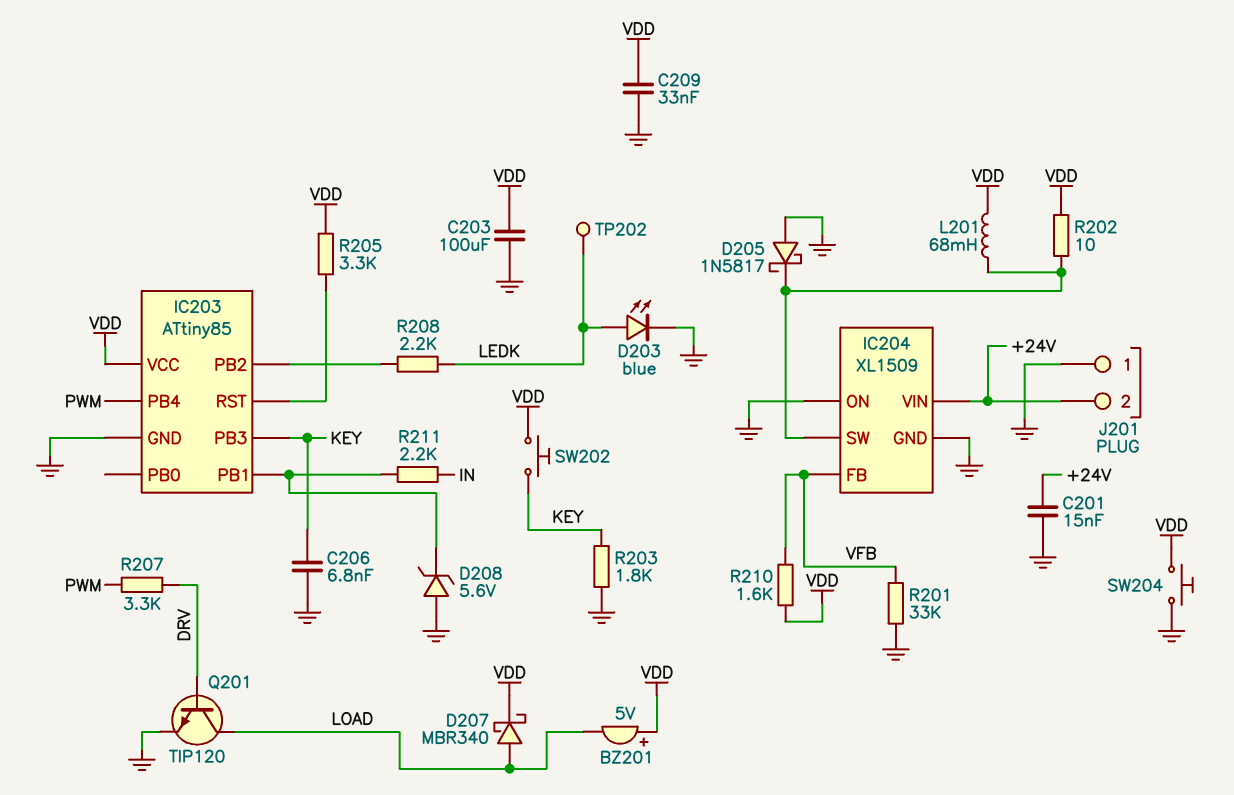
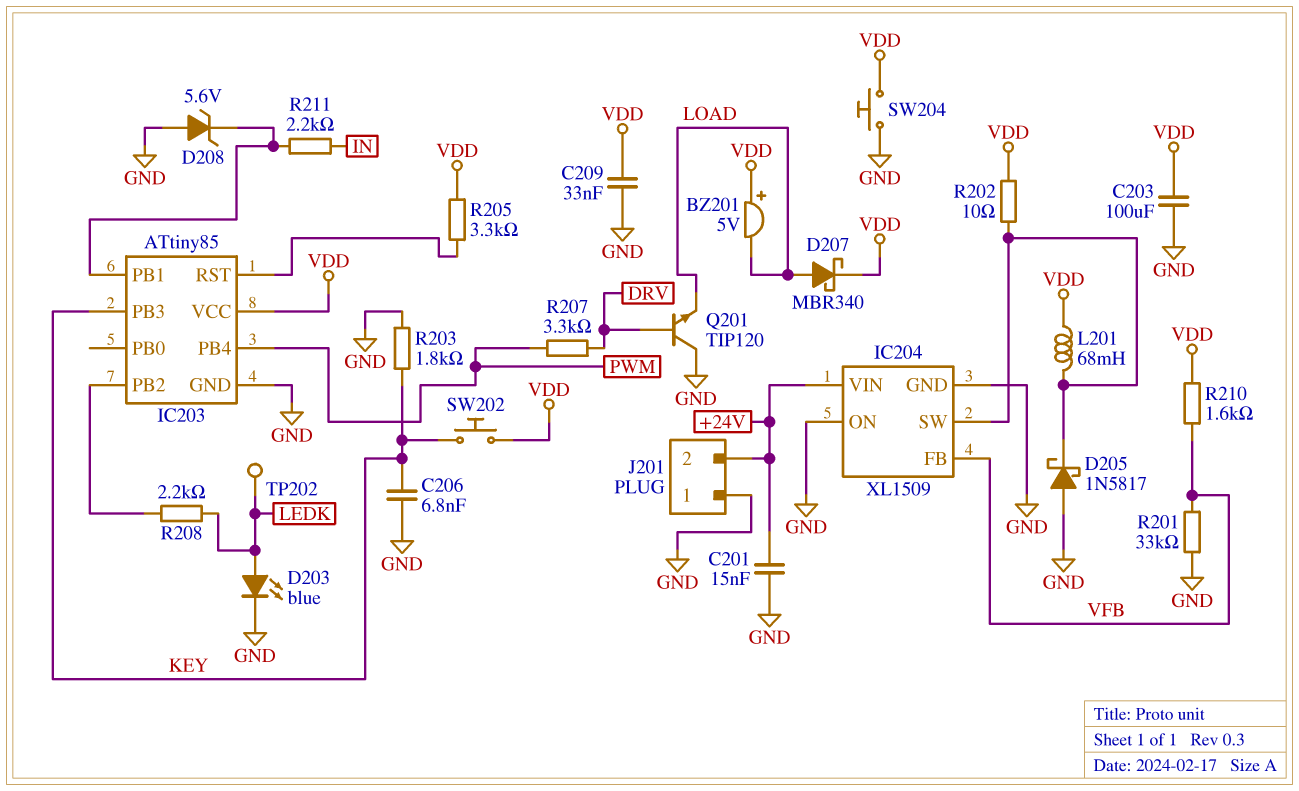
Q201: NPN TIP120 (B DRV, C LOAD, E GND) -> NPN TIP120 (B DRV, C GND, E LOAD)

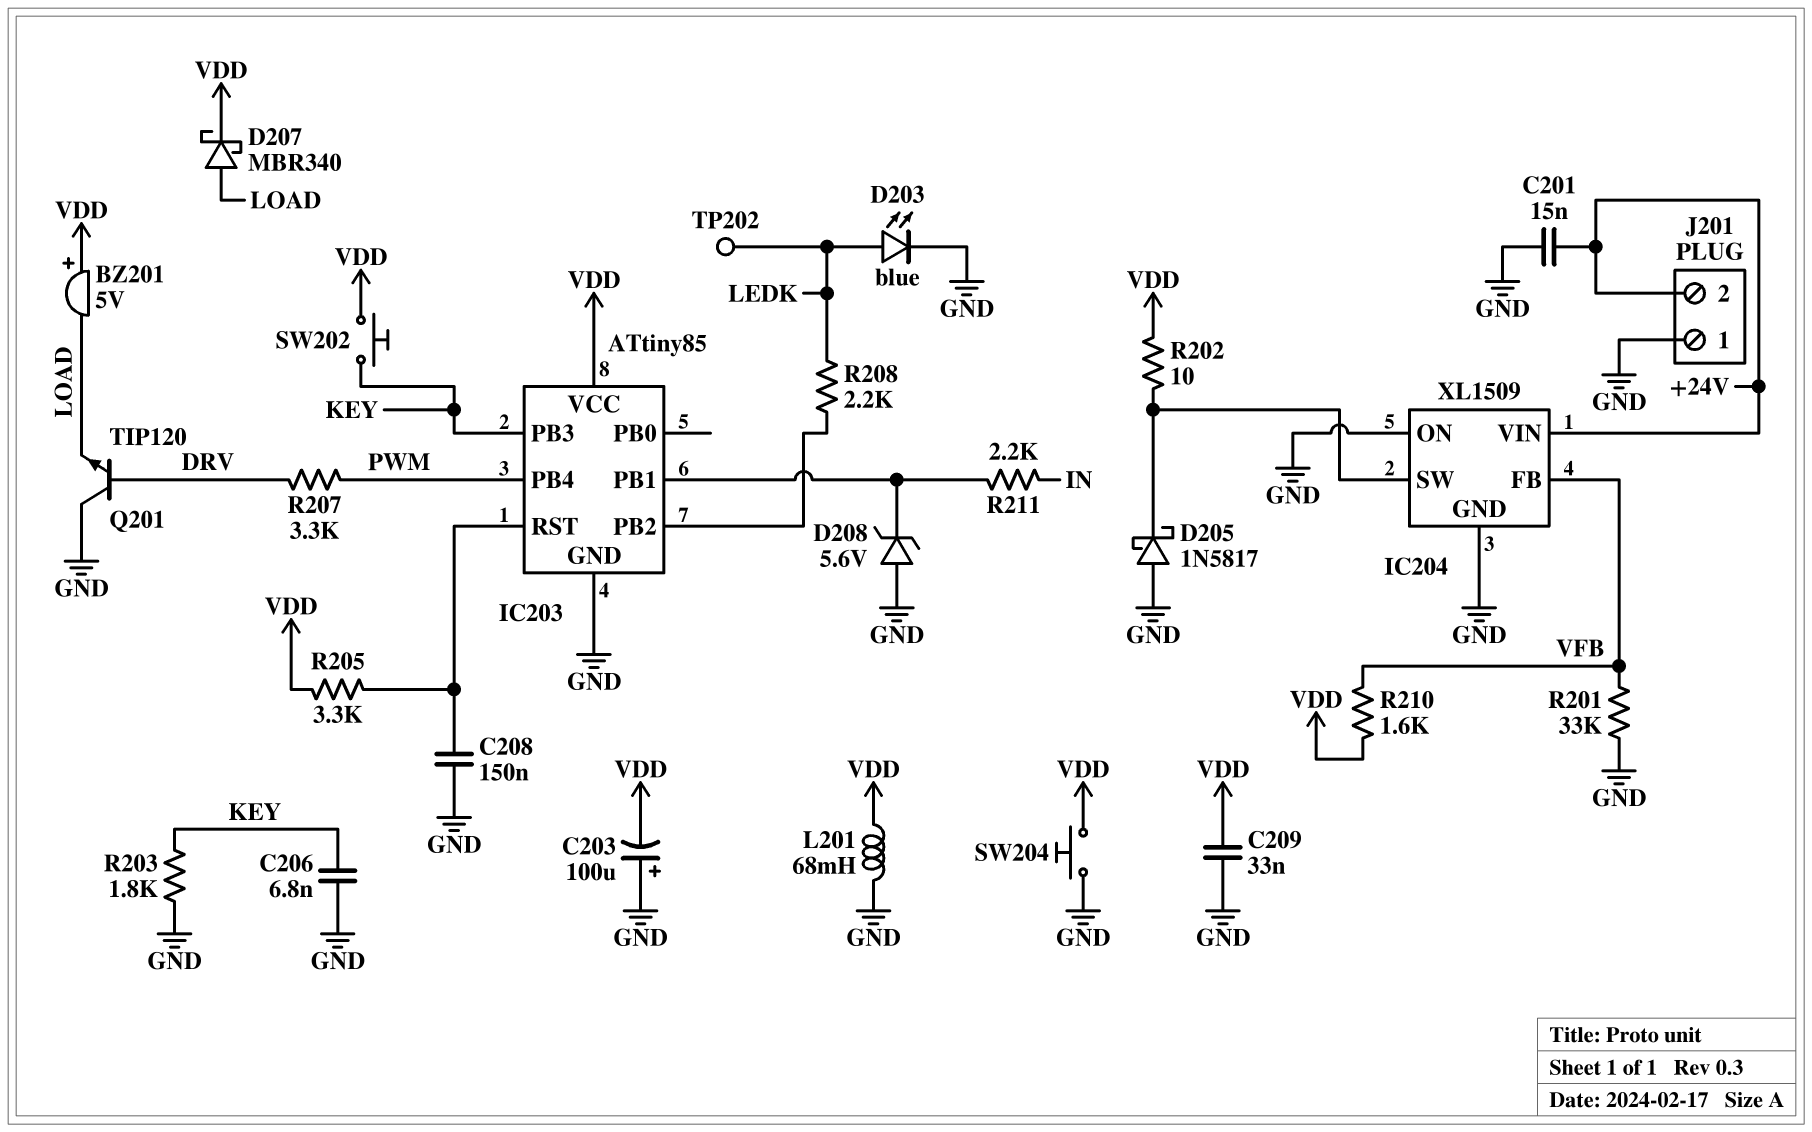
C203: 100uF (GND, VDD) -> 100uF (plus GND, minus VDD)
C208: none -> 150nF (GND, IC203/RST)
L201: 68mH (IC204/SW, VDD) -> 68mH (GND, VDD)

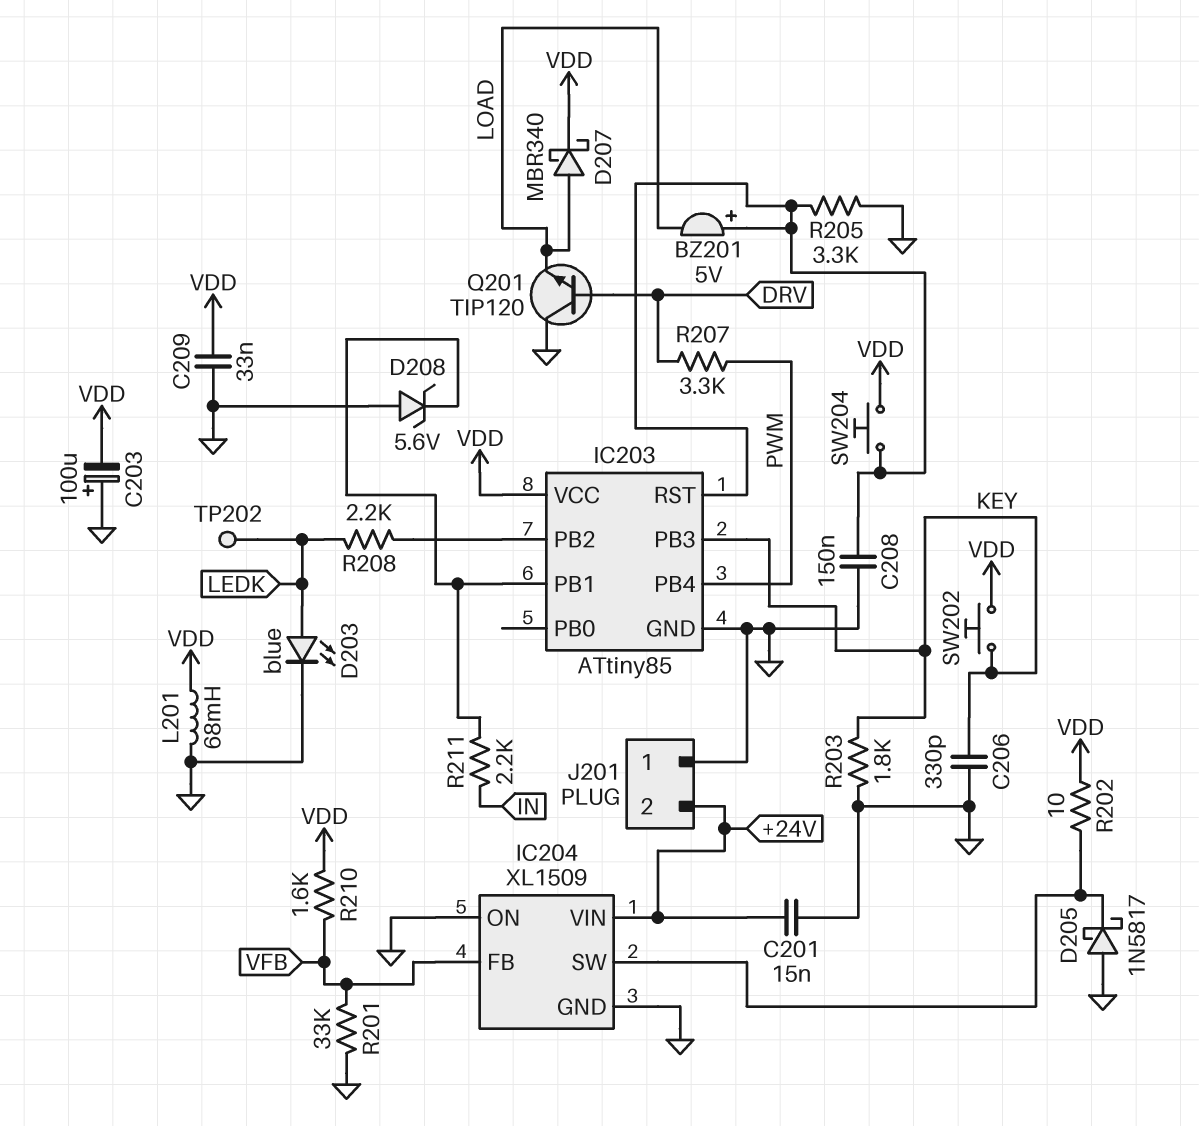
BZ201: buzzer 5V (plus VDD, minus LOAD) -> buzzer 5V (plus IC203/RST, minus LOAD)
C206: 6.8nF (GND, KEY) -> 330pF (GND, KEY)
R205: 3.3k (IC203/RST, VDD) -> 3.3k (GND, IC203/RST)
SW204: button (GND, VDD) -> button (IC203/RST, VDD)

